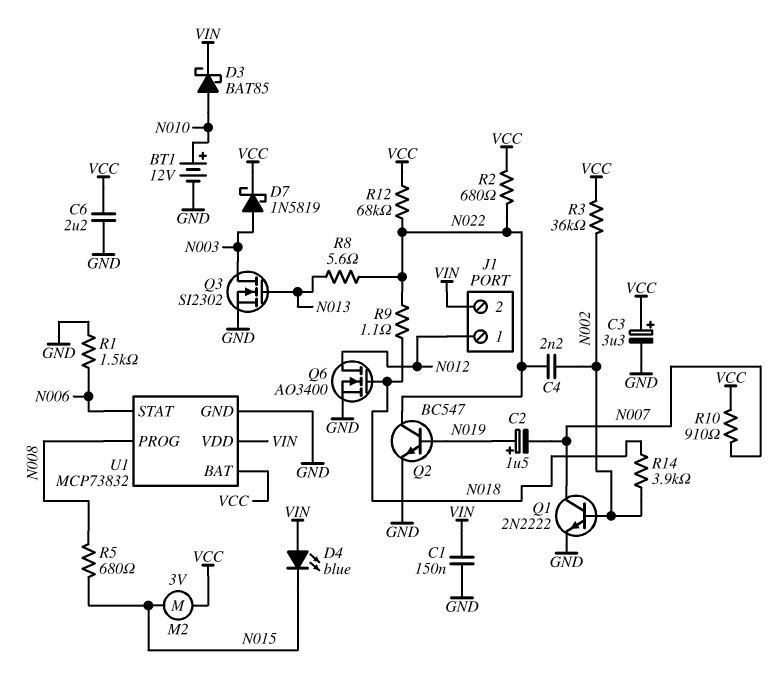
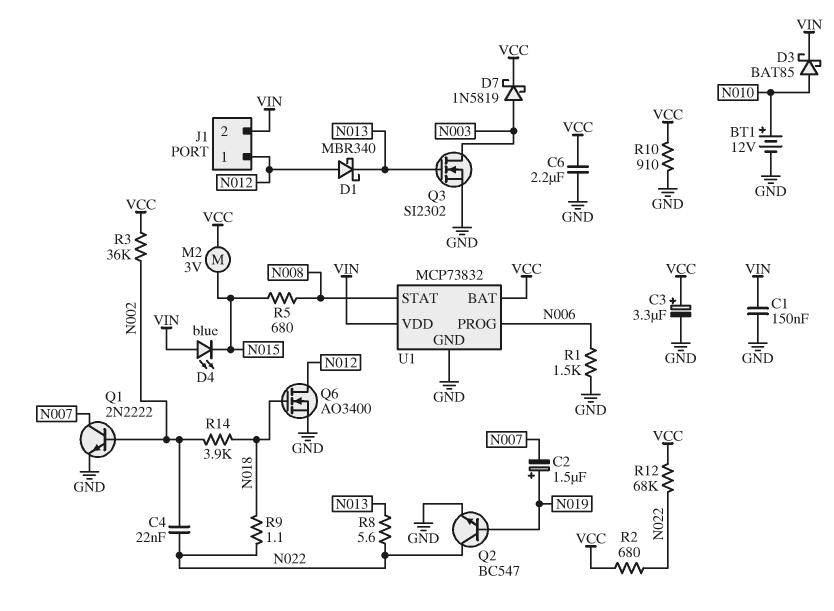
C4: 2.2nF (N002, N022) -> 22nF (N002, N022)
D1: none -> schottky MBR340 (A N012, K N013)
R10: 910 (N007, VCC) -> 910 (GND, VCC)
U1 pin PROG: N008 -> N006
U1 pin STAT: N006 -> N008

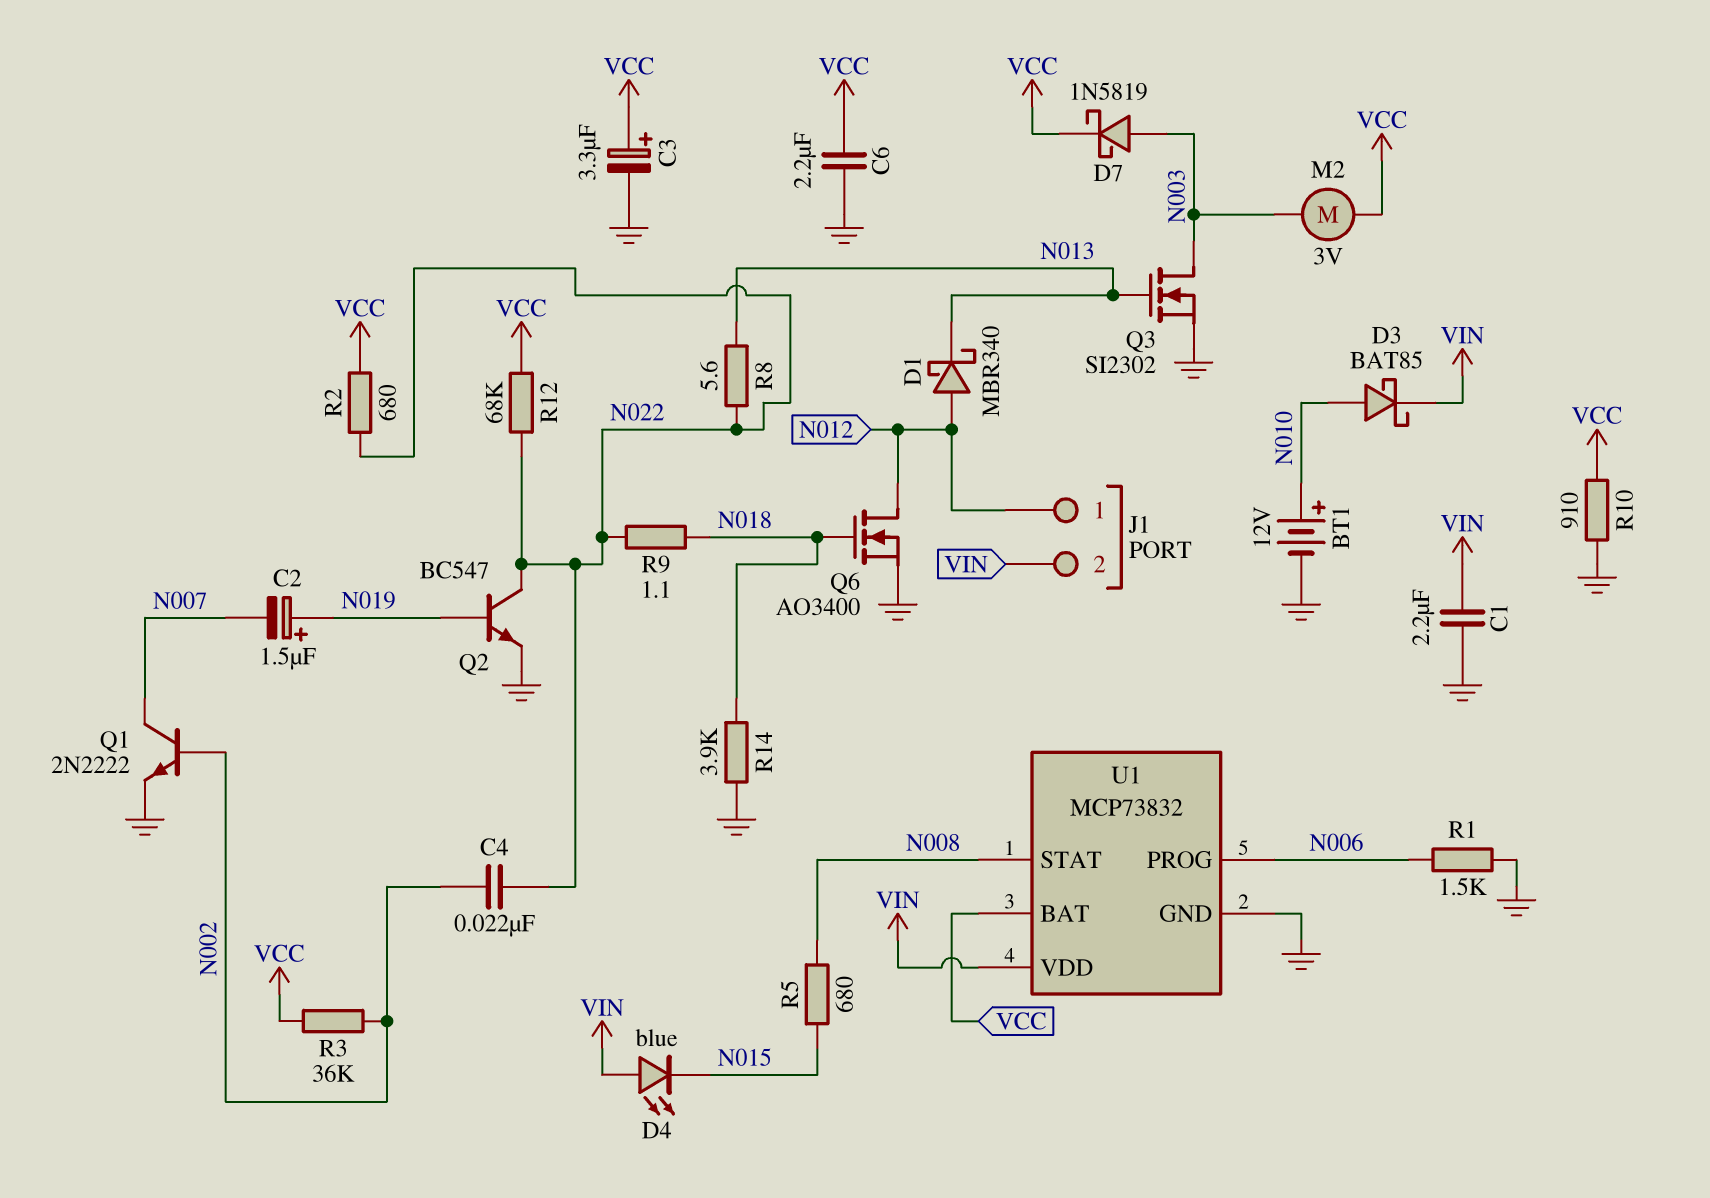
C1: 150nF (GND, VIN) -> 2.2uF (GND, VIN)
M2: motor 3V (N015, VCC) -> motor 3V (N003, VCC)
R14: 3.9k (N002, N018) -> 3.9k (GND, N018)

